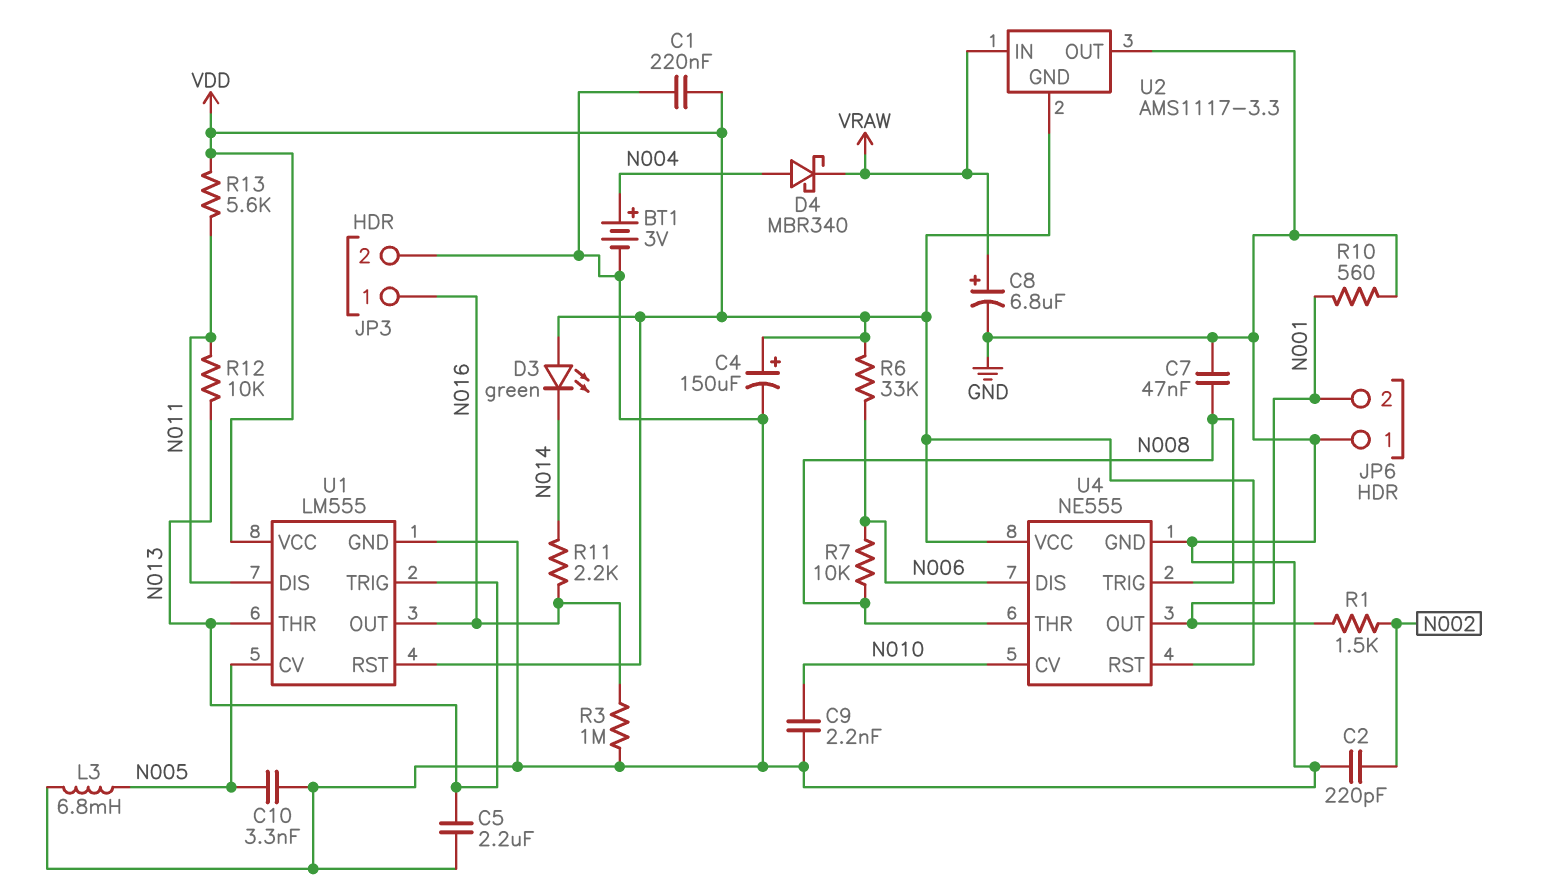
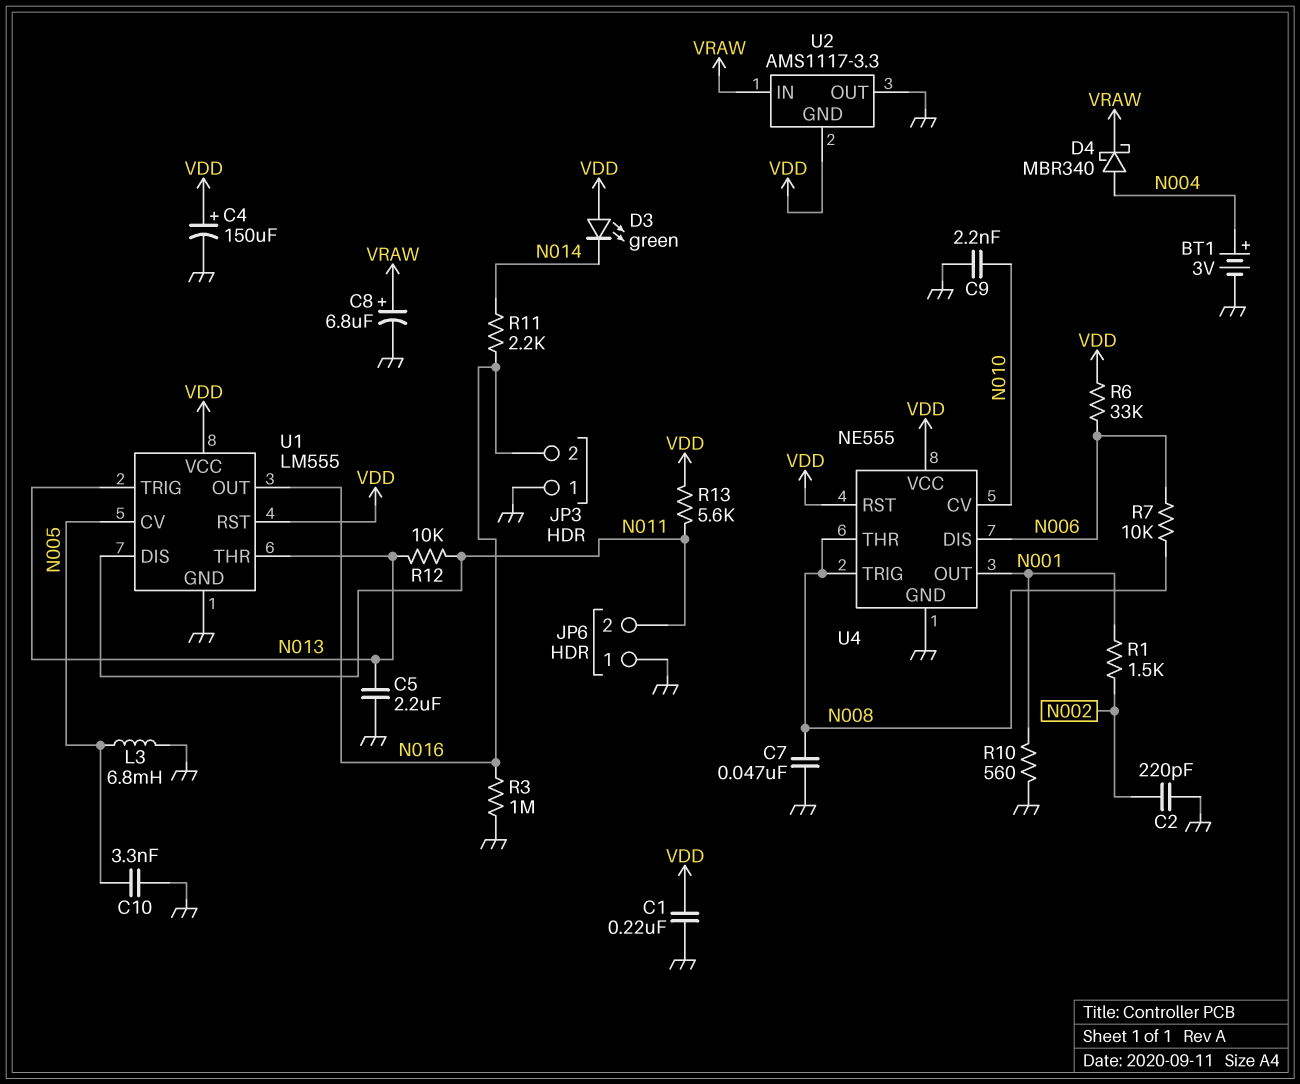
JP3 pin 1: N016 -> GND
JP3 pin 2: GND -> N016
JP6 pin 2: N001 -> N011

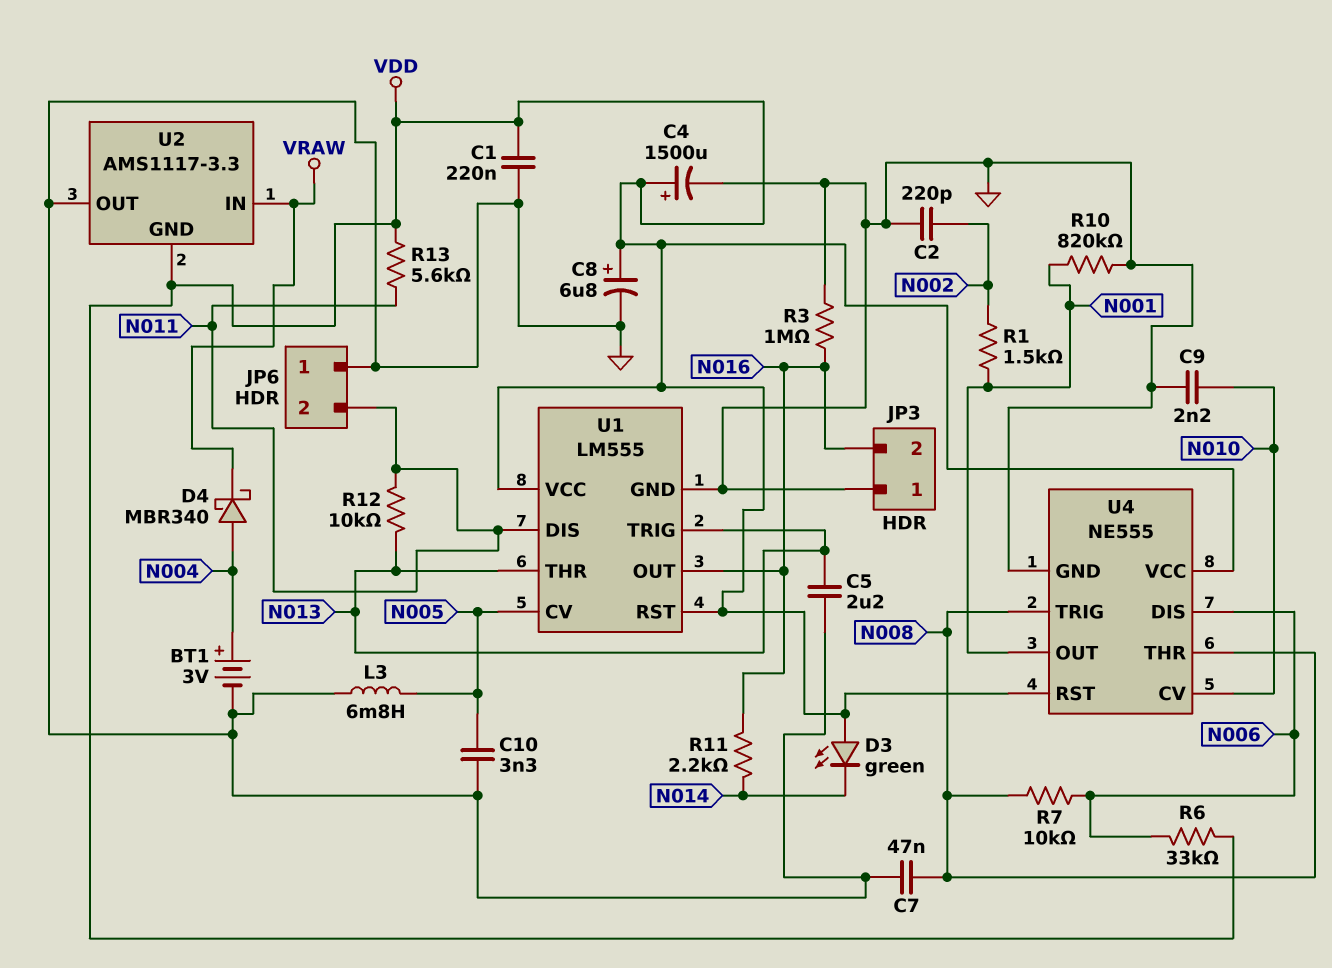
C4: 150uF (plus VDD, minus GND) -> 1500uF (plus VDD, minus GND)
C8: 6.8uF (plus VRAW, minus GND) -> 6.8uF (plus VDD, minus GND)
R10: 560 (GND, N001) -> 820k (GND, N001)

